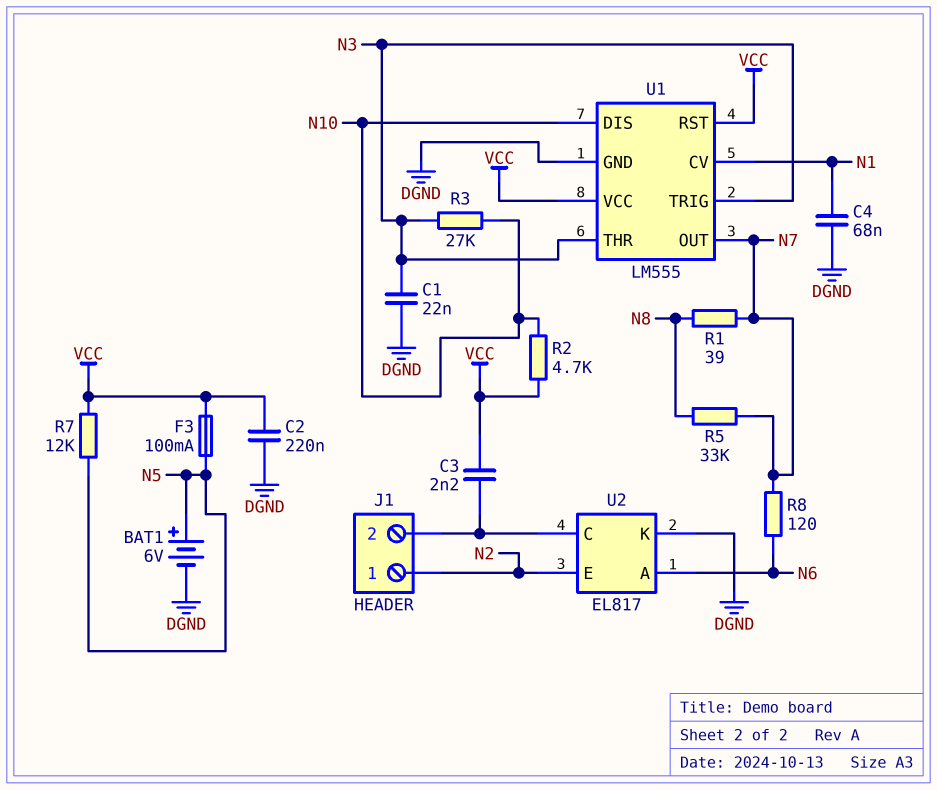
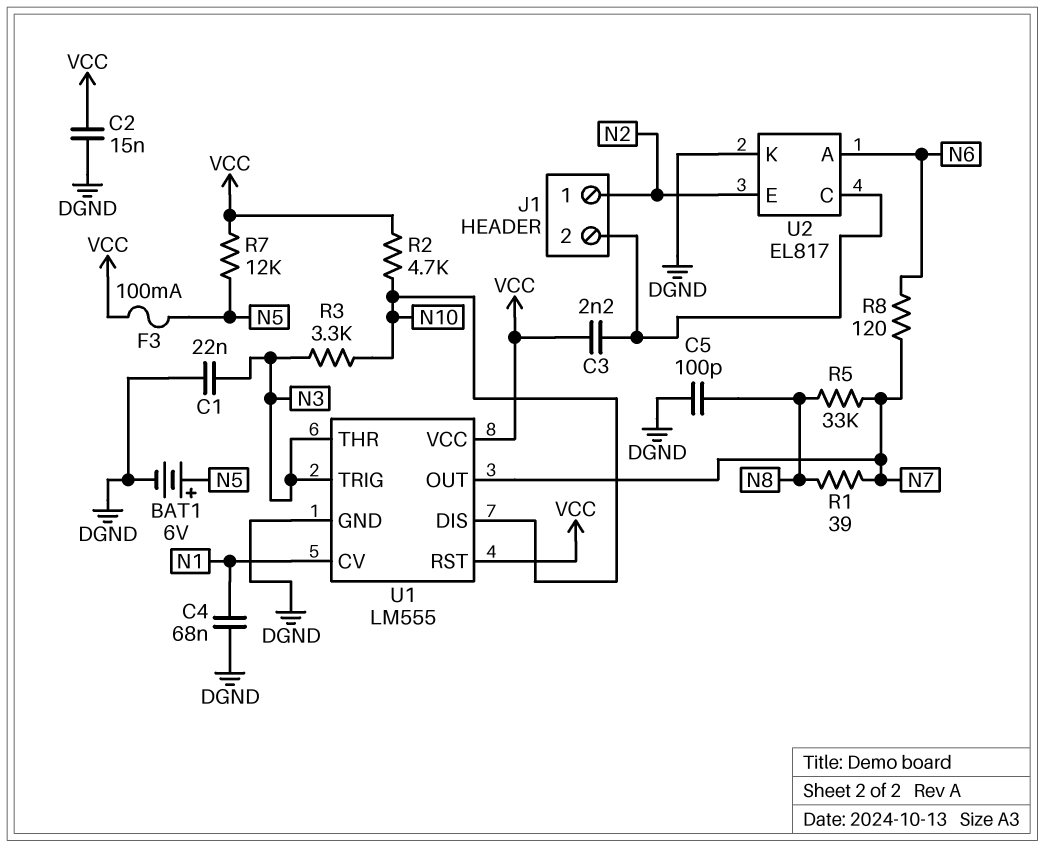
C2: 220nF (DGND, VCC) -> 15nF (DGND, VCC)
C5: none -> 100pF (DGND, N8)
R3: 27k (N3, N10) -> 3.3k (N3, N10)

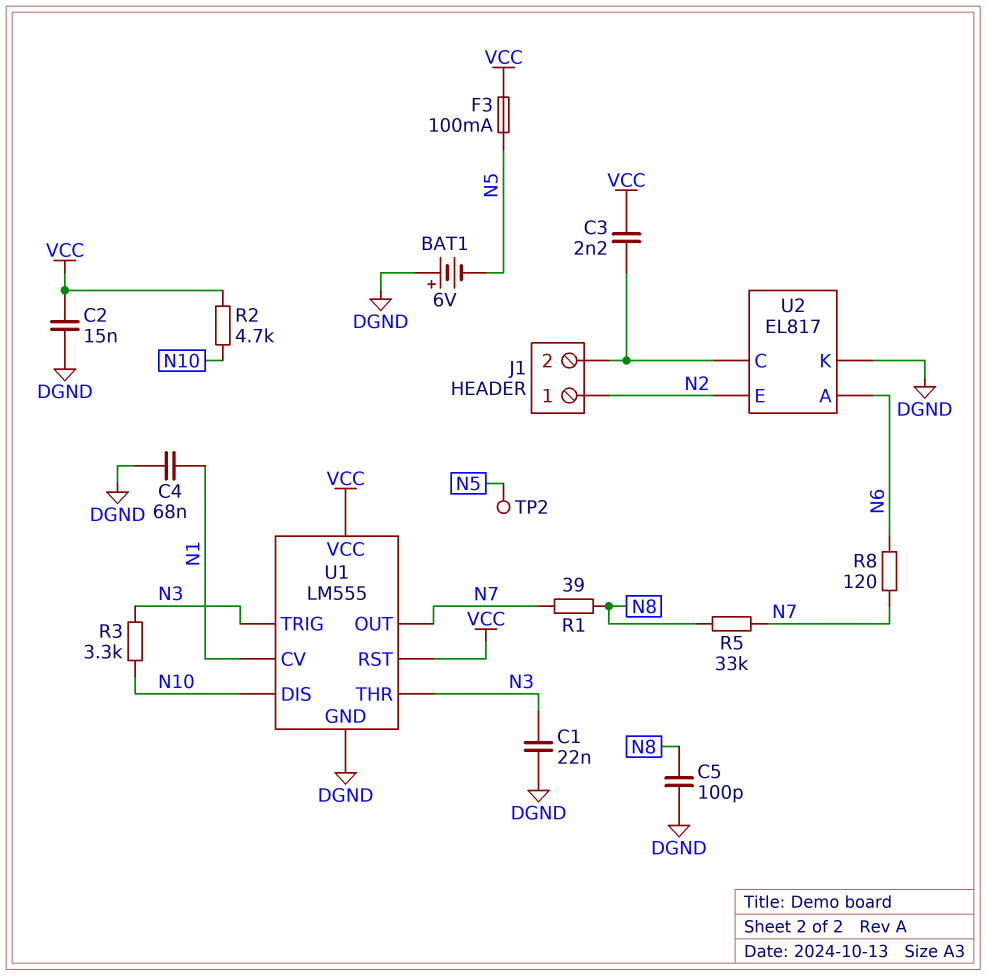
BAT1: 6V (plus N5, minus DGND) -> 6V (plus DGND, minus N5)
R7: 12k (N5, VCC) -> none
TP2: none -> test point (N5)

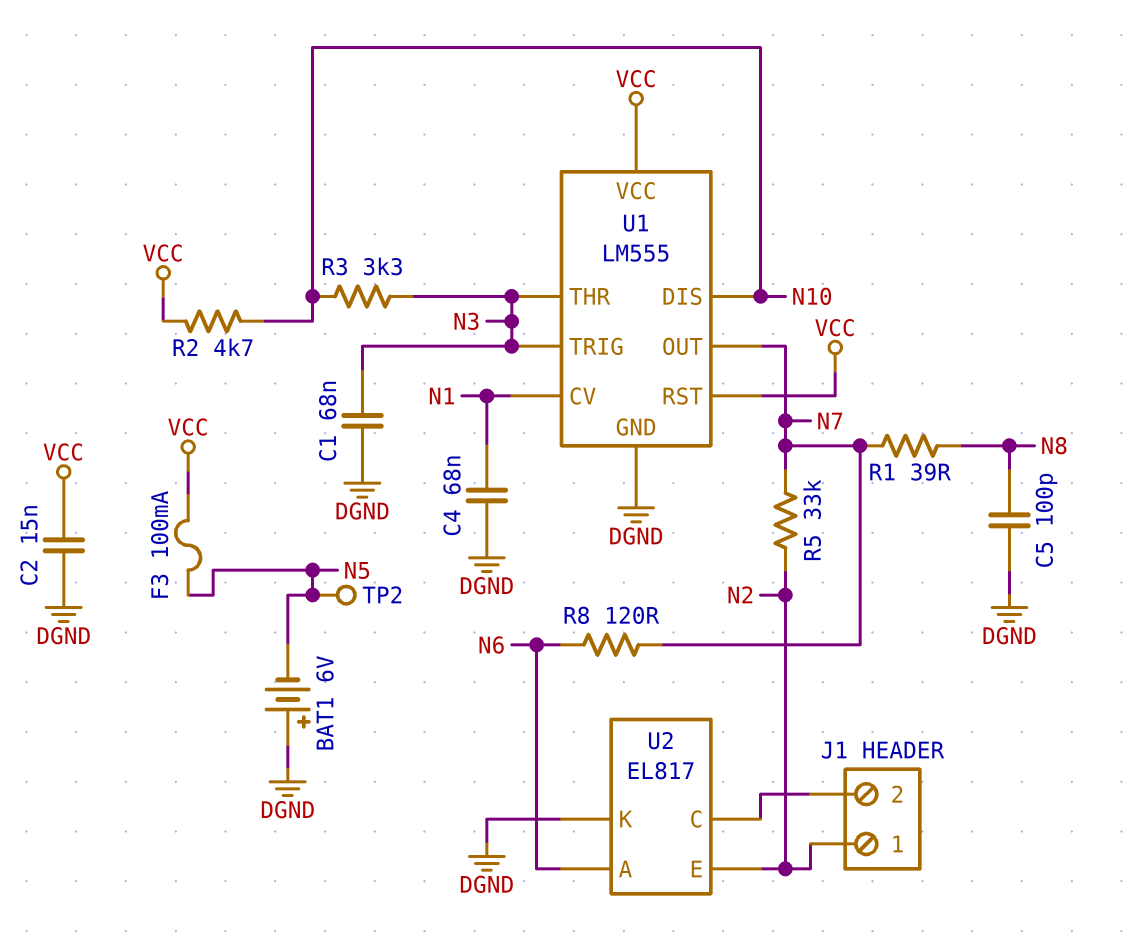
C1: 22nF (DGND, N3) -> 68nF (DGND, N3)
C3: 2.2nF (J1/2, VCC) -> none
R5: 33k (N7, N8) -> 33k (N2, N7)

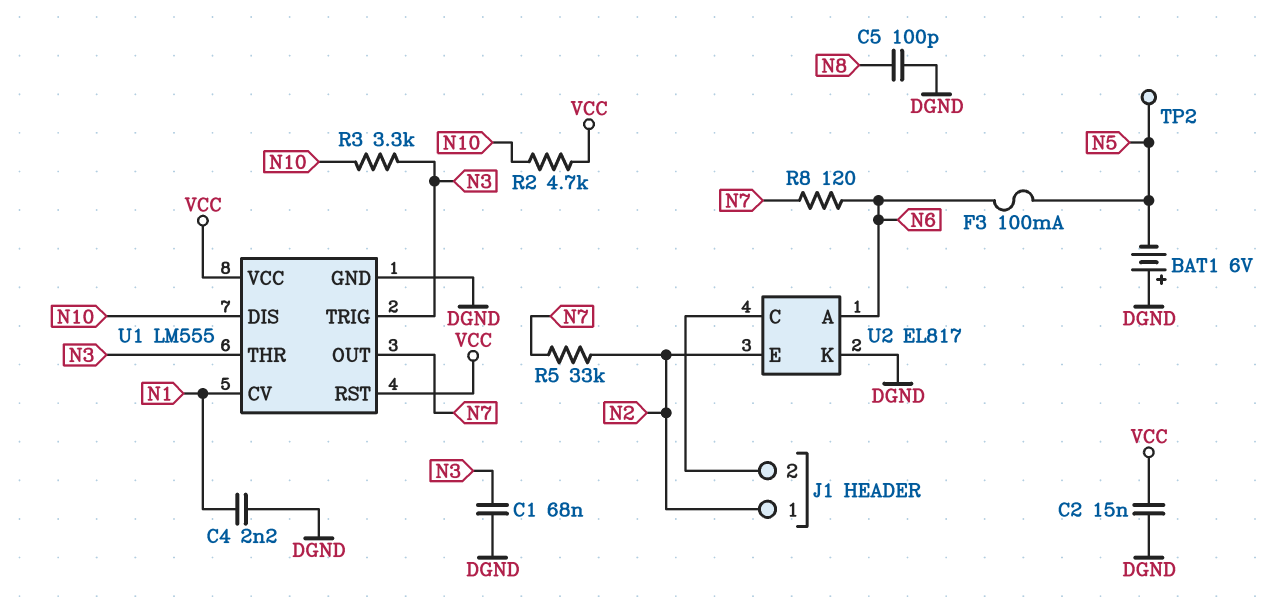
C4: 68nF (DGND, N1) -> 2.2nF (DGND, N1)
F3: 100mA (N5, VCC) -> 100mA (N5, N6)
R1: 39 (N7, N8) -> none

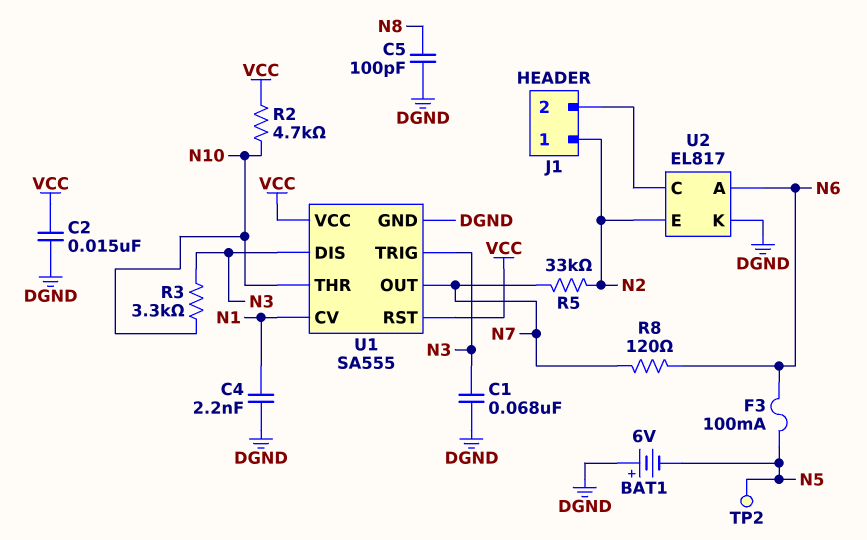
U1: LM555 -> SA555
U1 pin DIS: N10 -> N3
U1 pin THR: N3 -> N10

